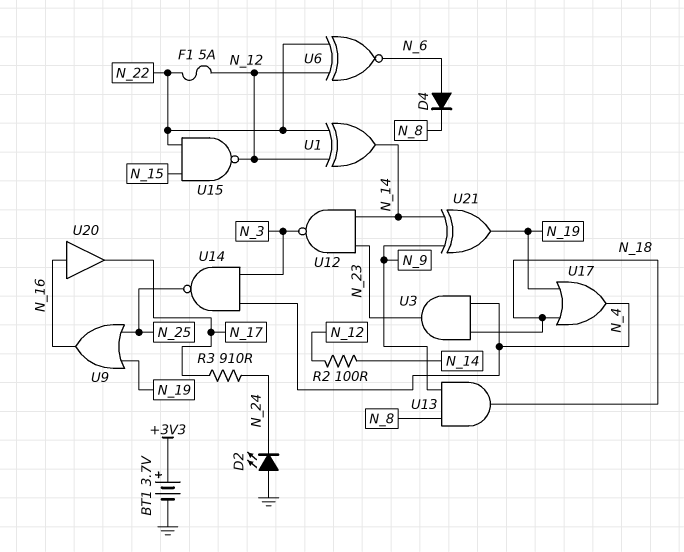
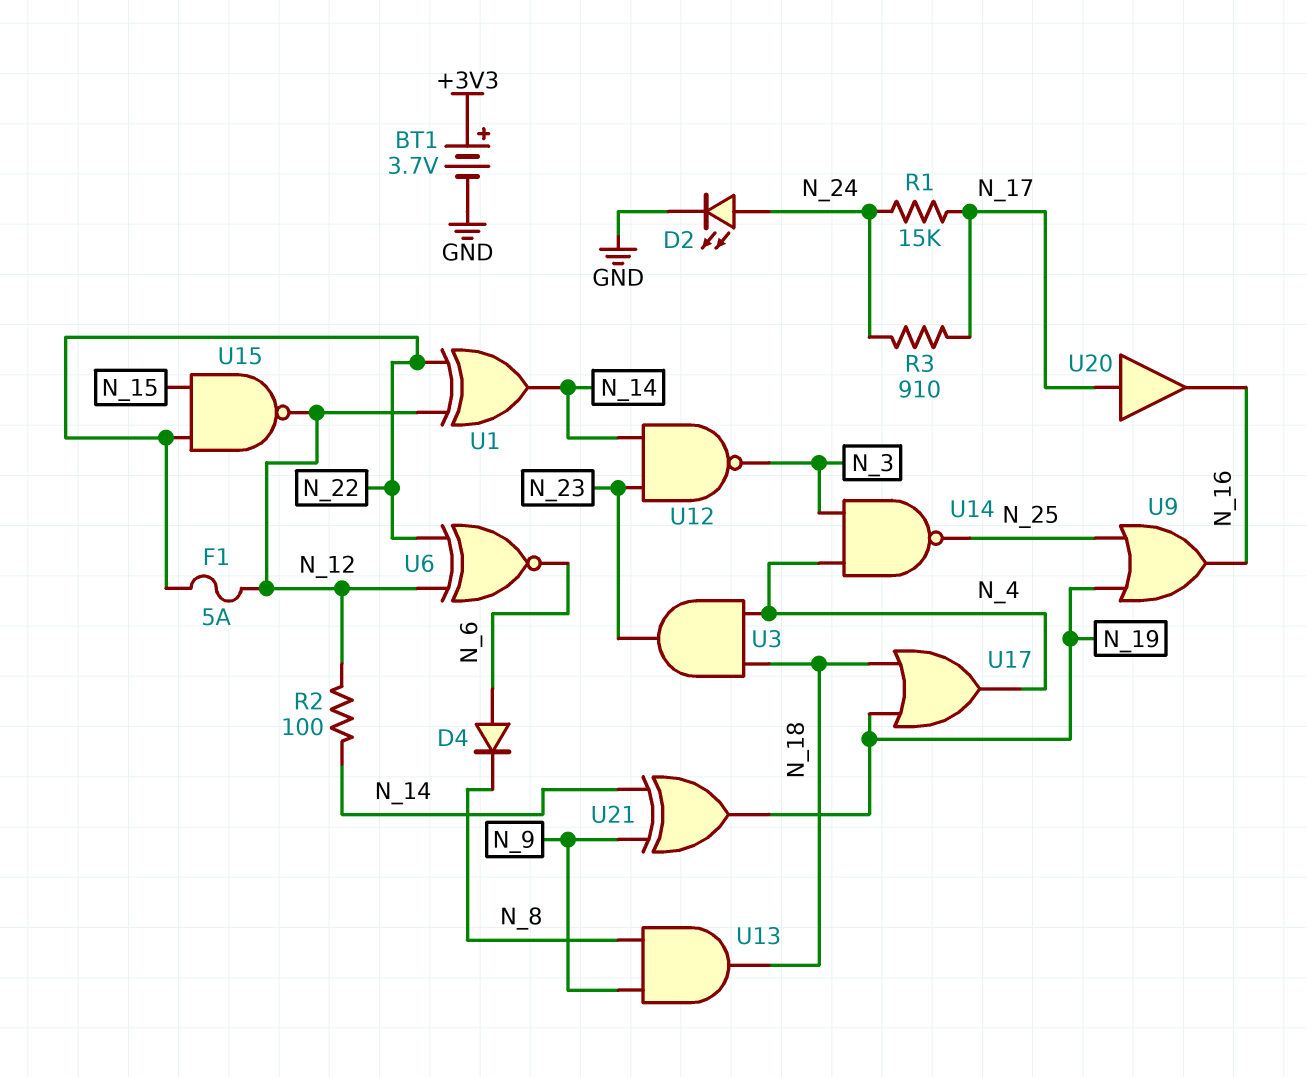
D2: LED (A GND, K N_24) -> LED (A N_24, K GND)
R1: none -> 15k (N_17, N_24)
U20: buffer (in N_16, out N_17) -> buffer (in N_17, out N_16)

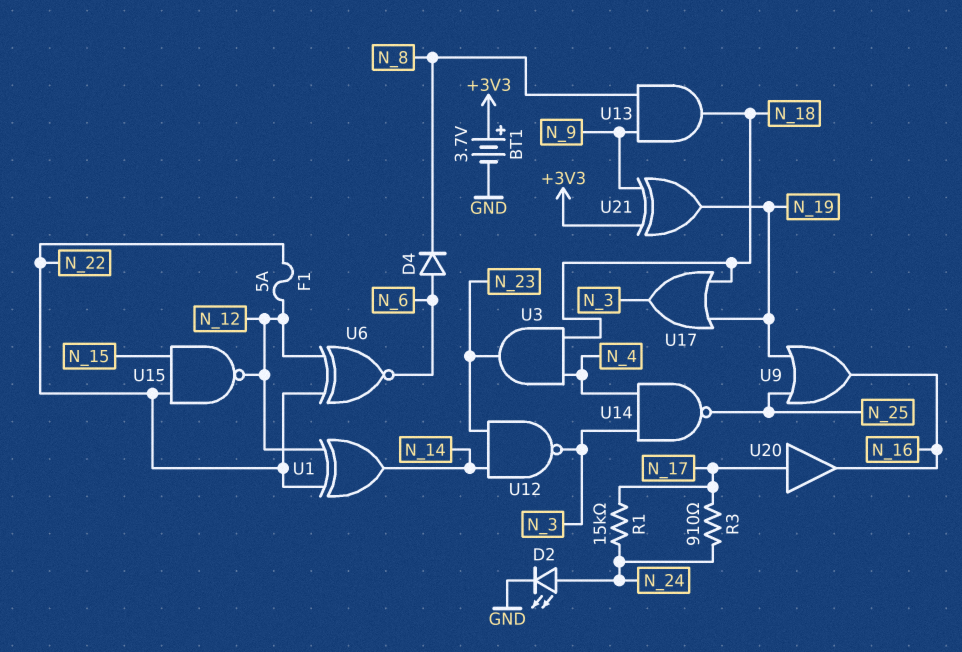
R2: 100 (N_12, N_14) -> none
U17: OR (in N_18, in N_19, out N_4) -> OR (in N_18, in N_19, out N_3)
U21: XOR (in N_9, in N_14, out N_19) -> XOR (in +3V3, in N_9, out N_19)

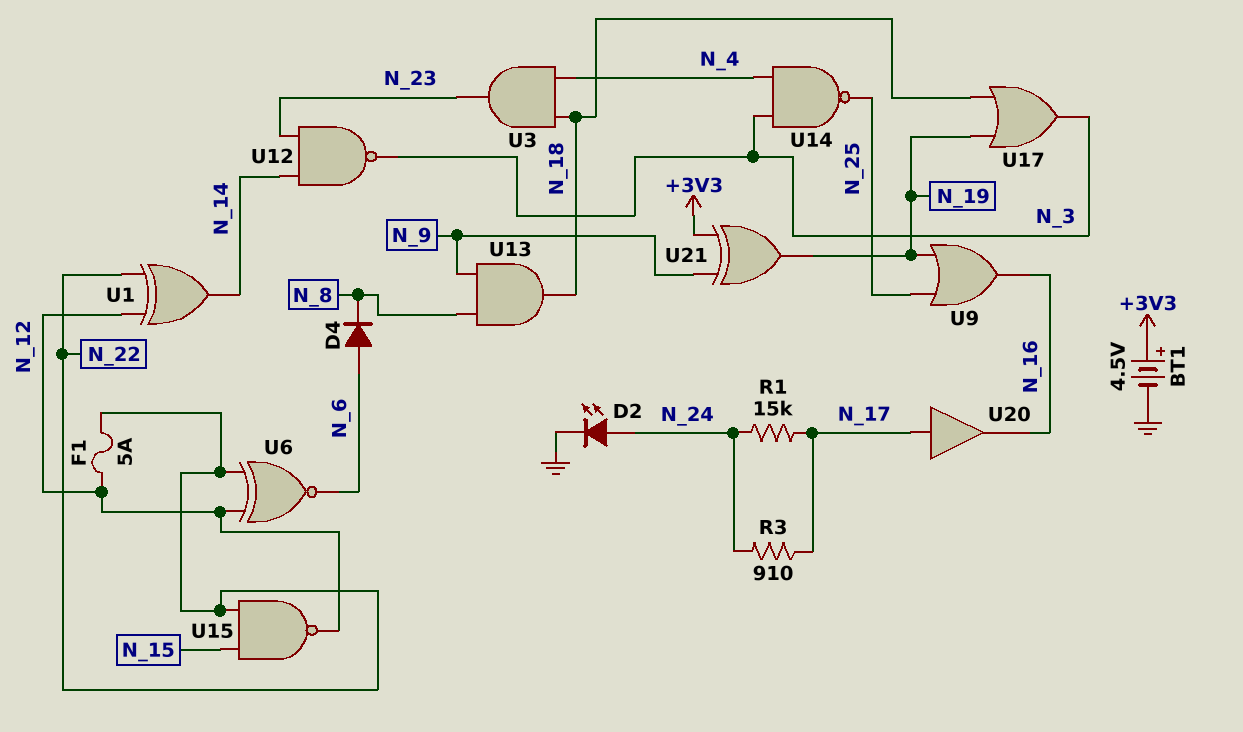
BT1: 3.7V (plus +3V3, minus GND) -> 4.5V (plus +3V3, minus GND)

